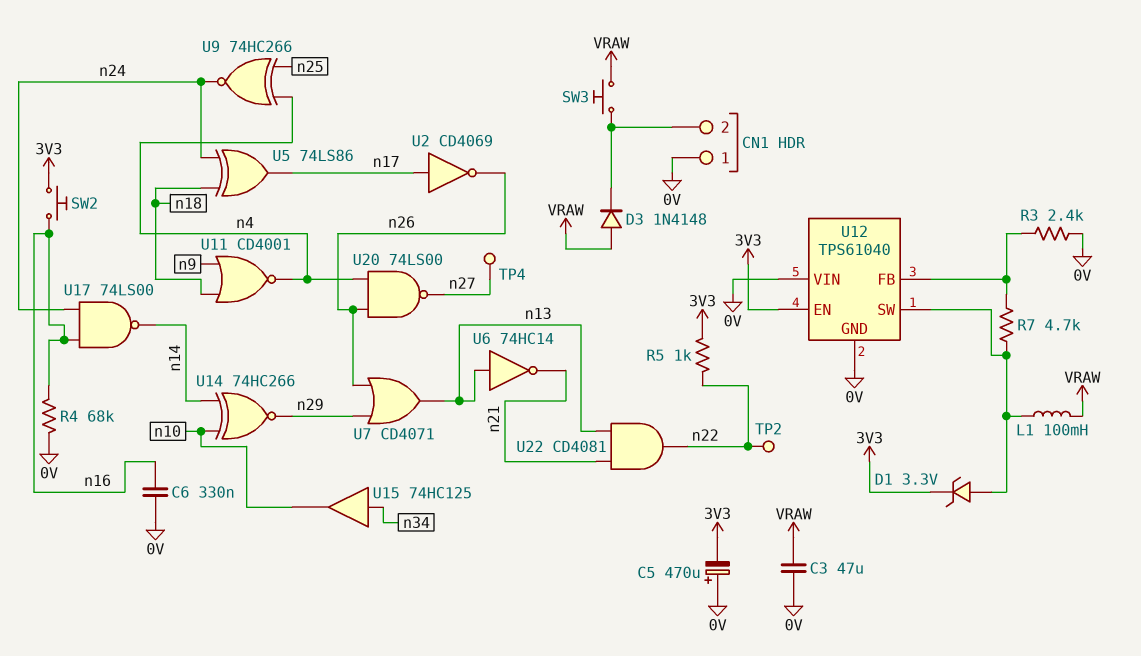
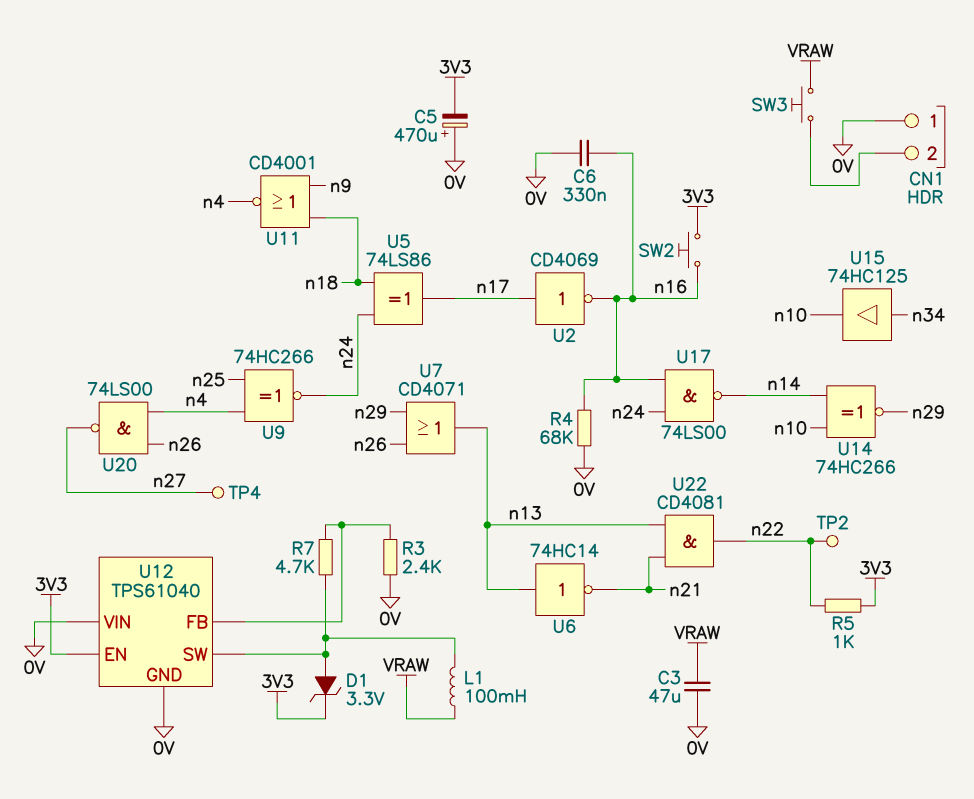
D3: diode 1N4148 (A VRAW, K CN1/2) -> none
U2: NOT CD4069 (in n17, out n26) -> NOT CD4069 (in n17, out n16)

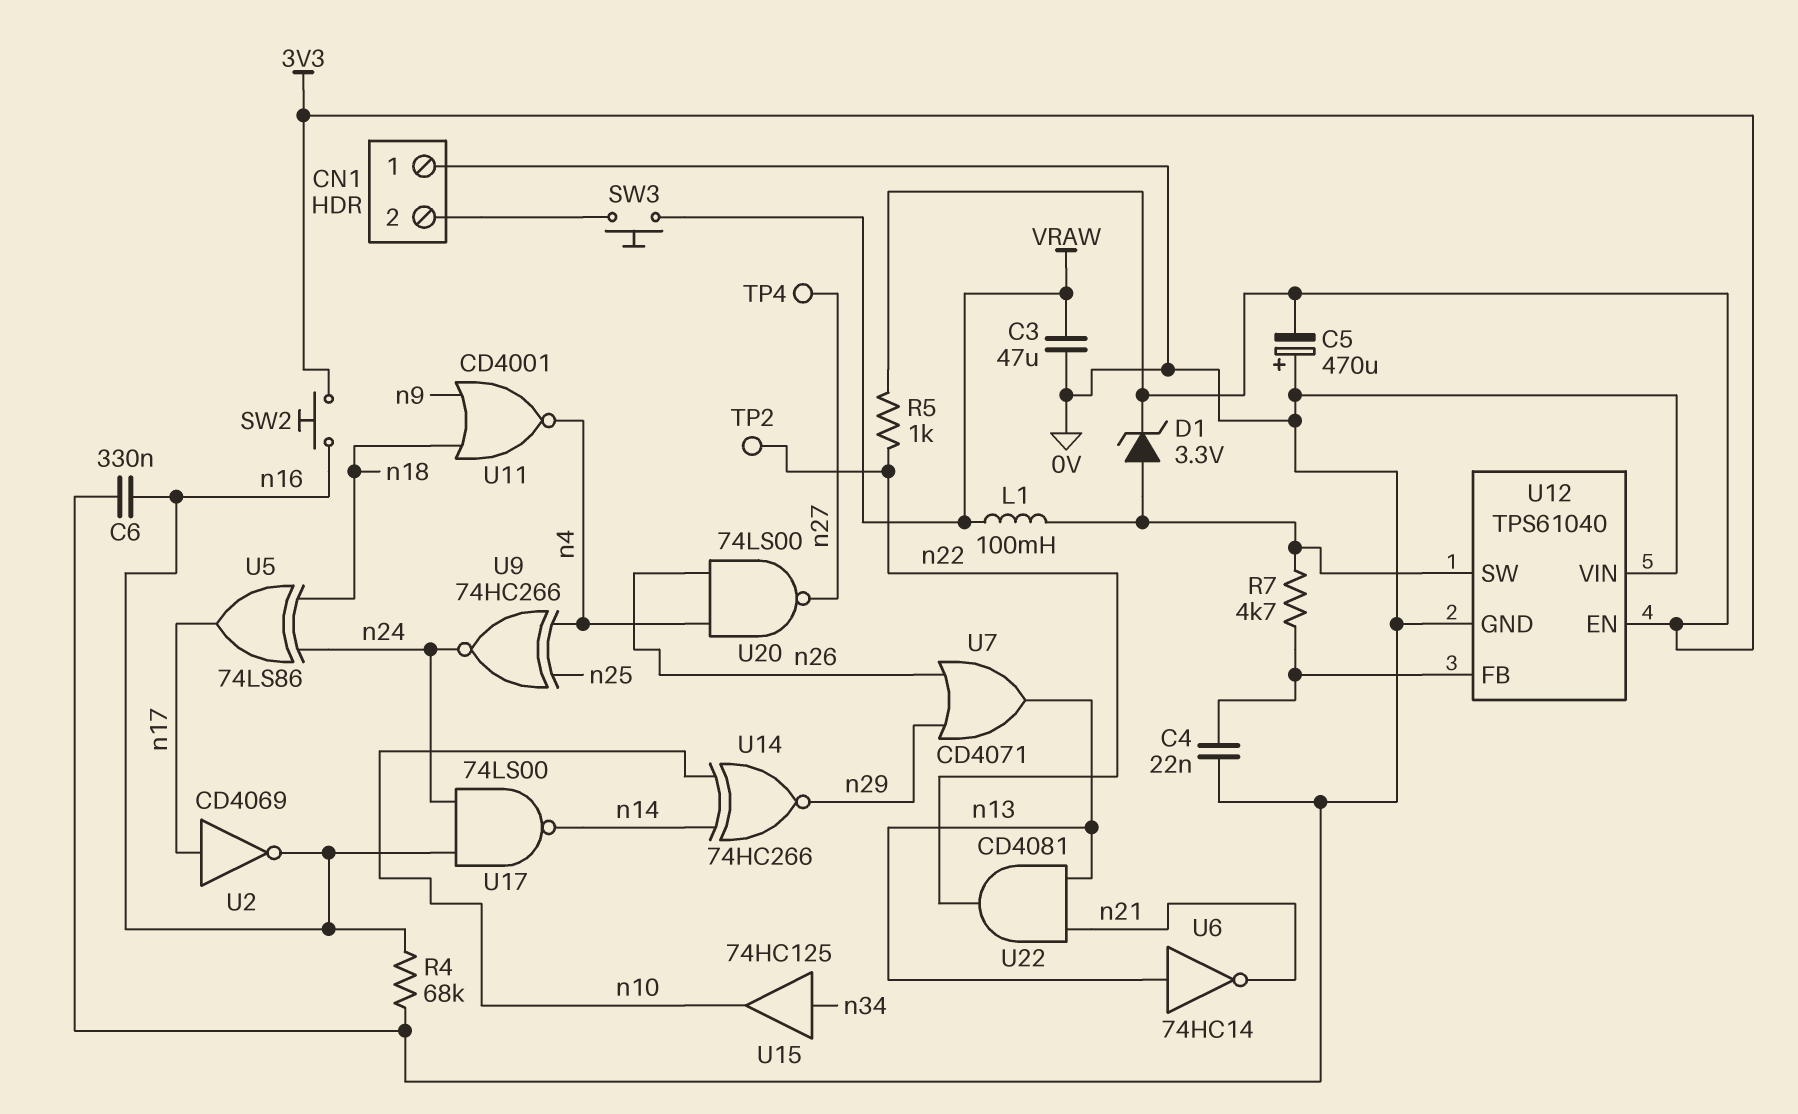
C4: none -> 22nF (0V, U12/FB)
R3: 2.4k (0V, U12/FB) -> none

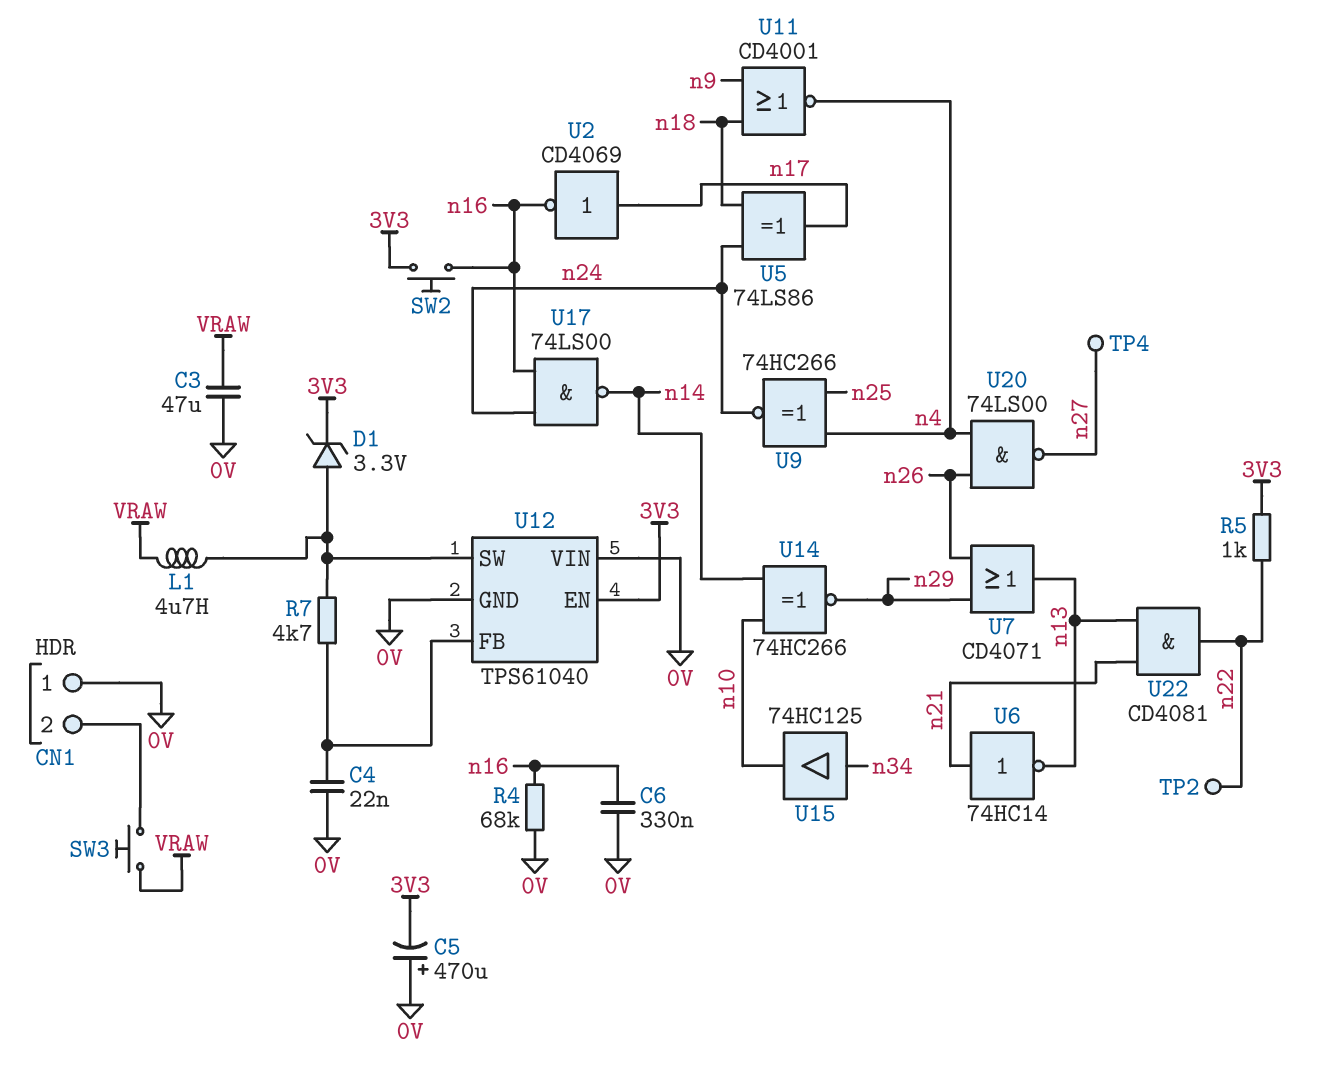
L1: 100mH (U12/SW, VRAW) -> 4.7uH (U12/SW, VRAW)
U6: NOT 74HC14 (in n13, out n21) -> NOT 74HC14 (in n21, out n13)

